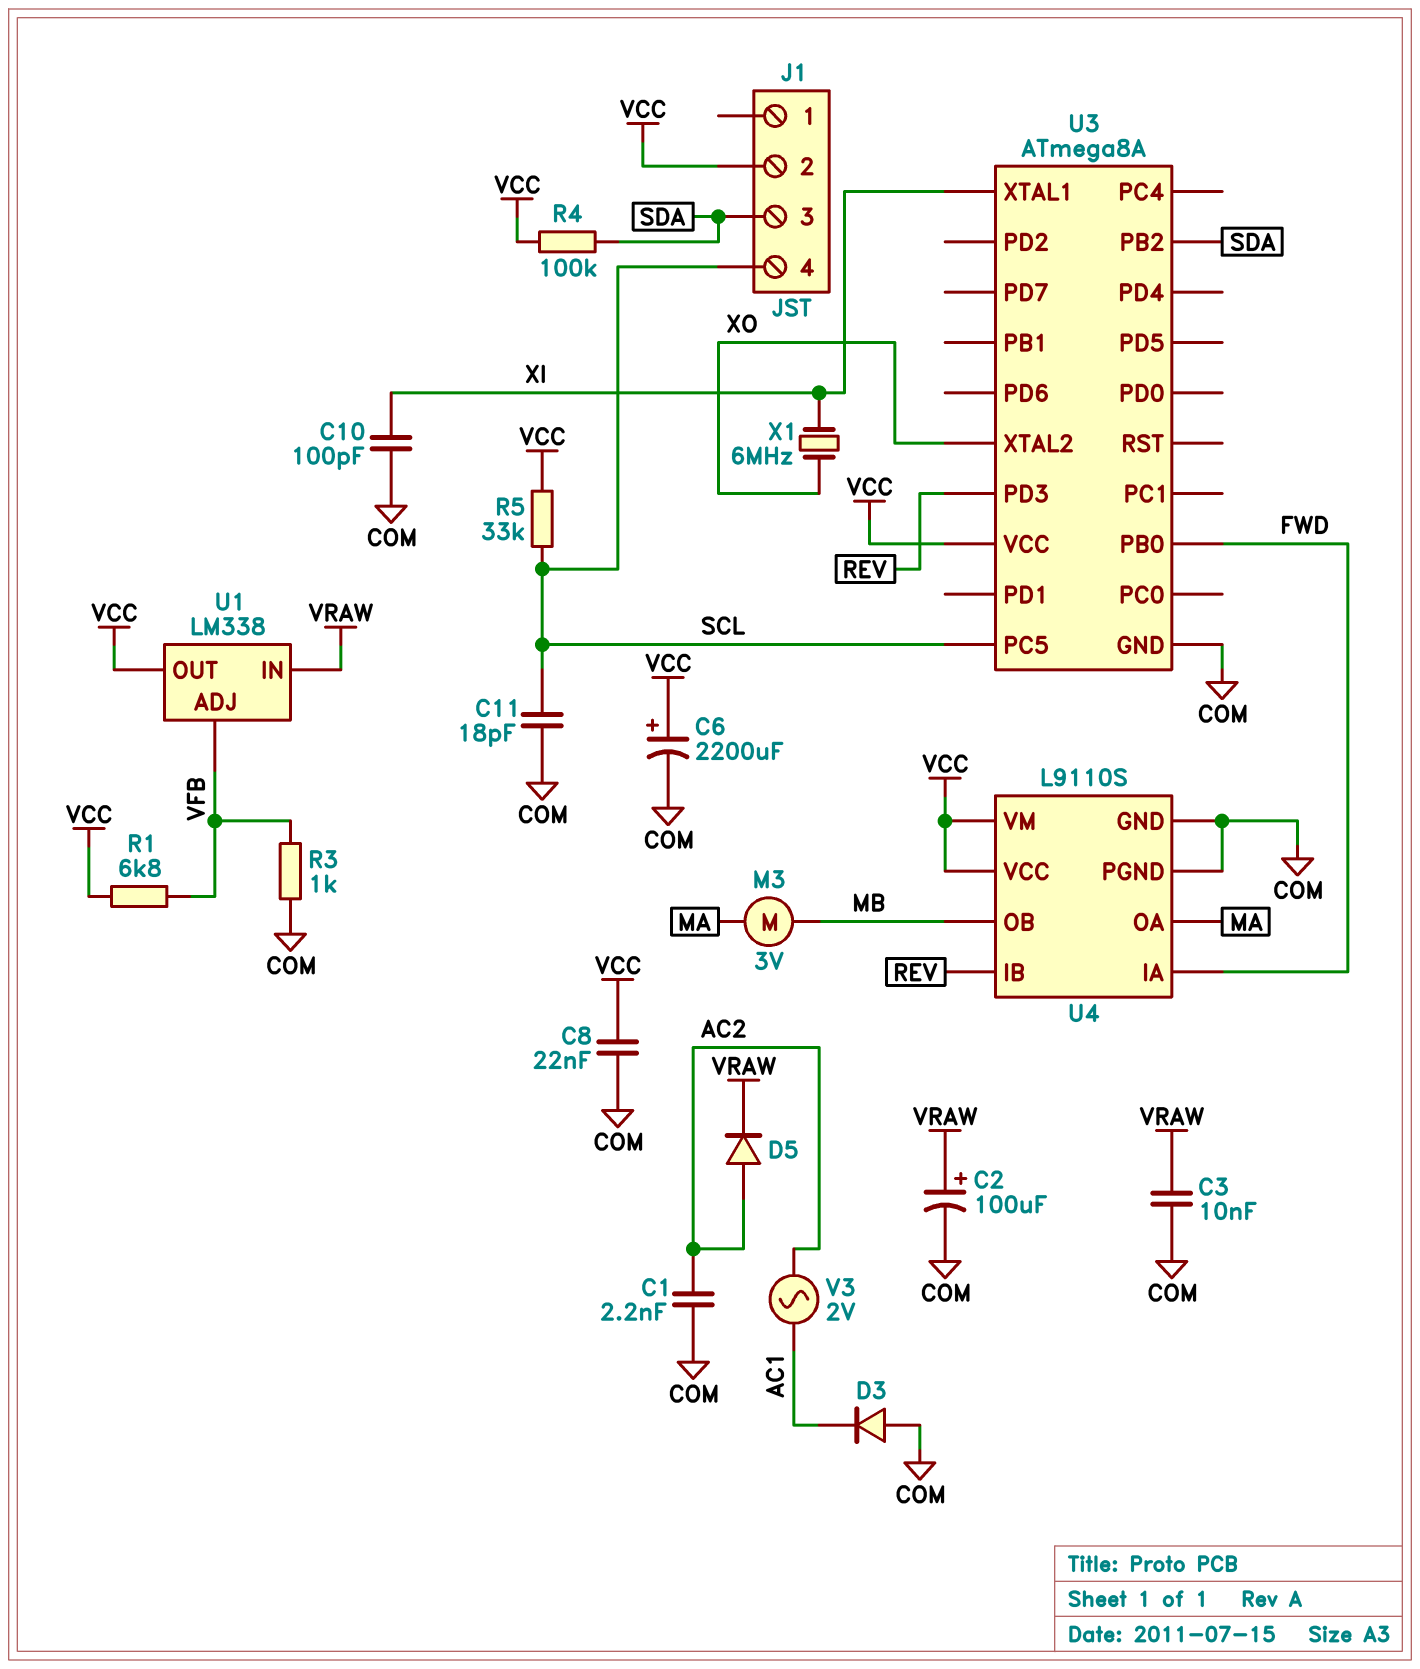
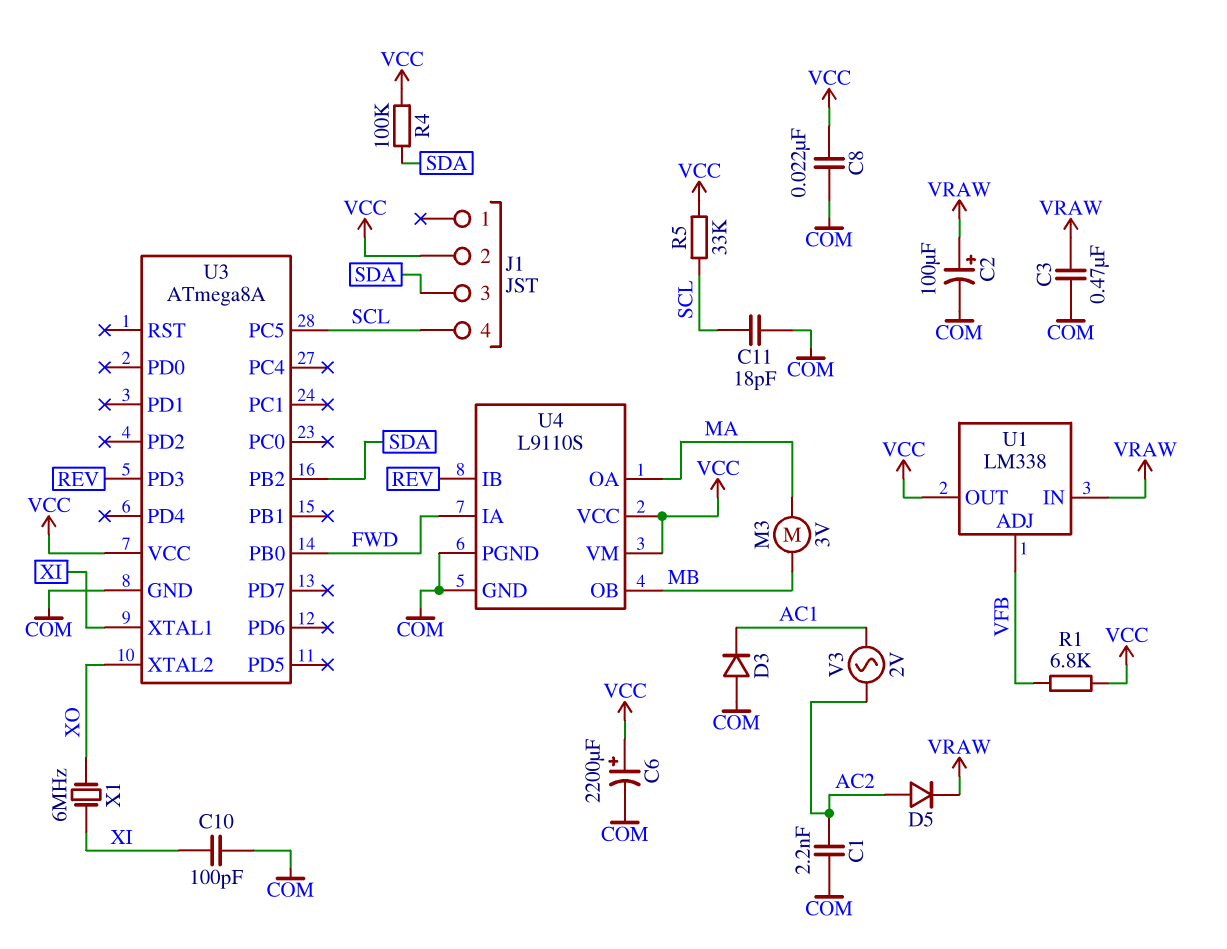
C3: 10nF (COM, VRAW) -> 470nF (COM, VRAW)
R3: 1k (COM, VFB) -> none

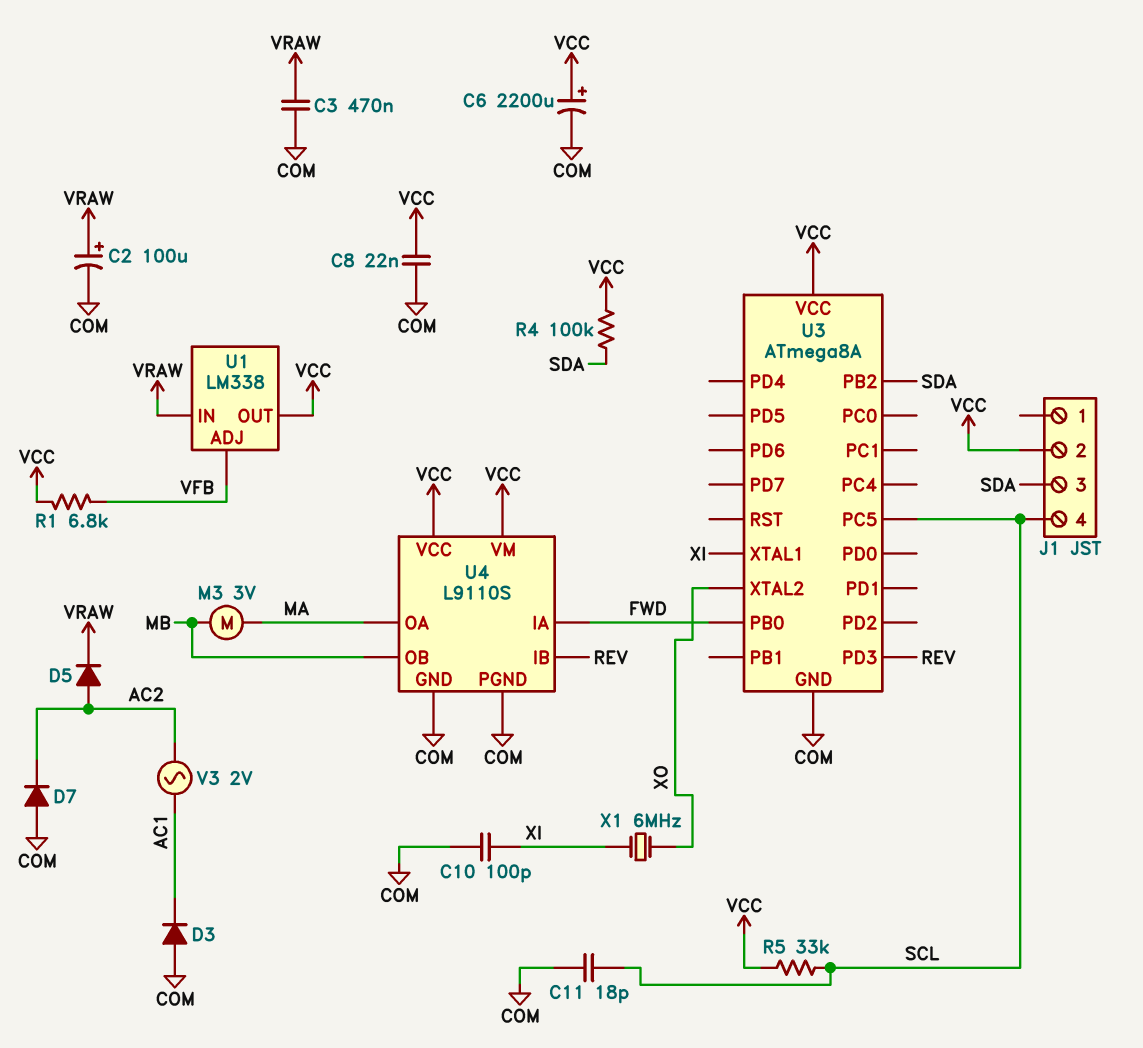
C1: 2.2nF (AC2, COM) -> none
D7: none -> diode (A COM, K AC2)

